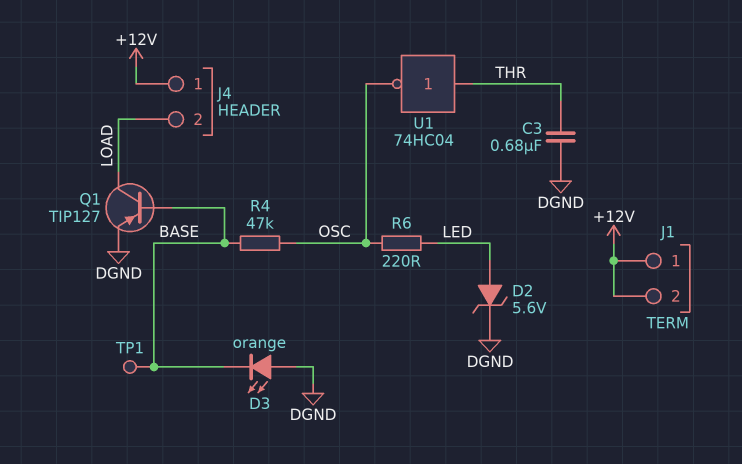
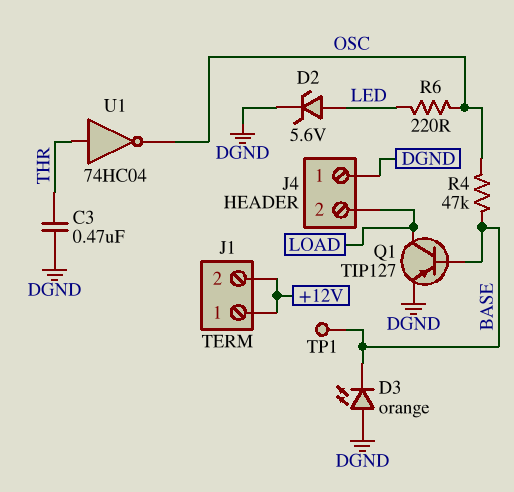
C3: 680nF (DGND, THR) -> 470nF (DGND, THR)
J4 pin 1: +12V -> DGND

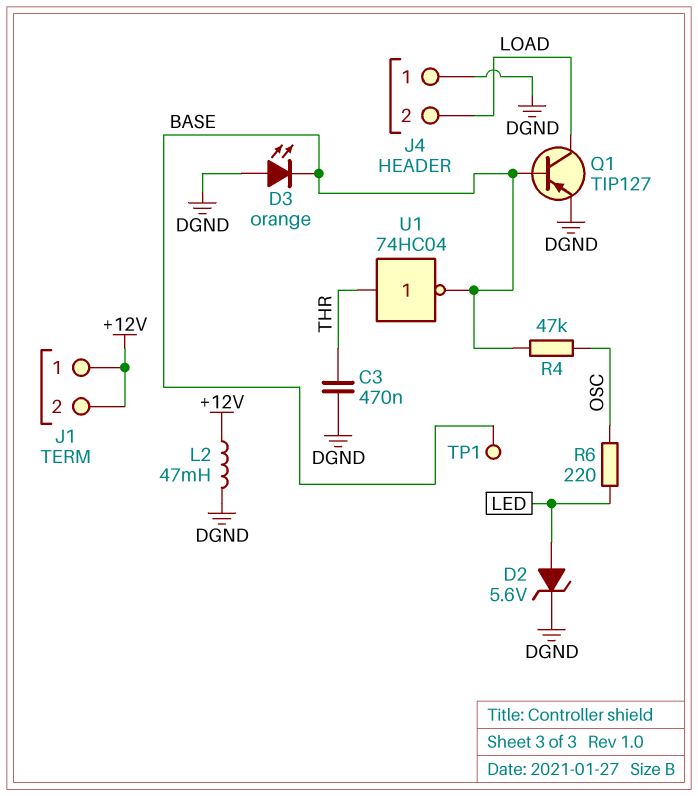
L2: none -> 47mH (+12V, DGND)
U1: NOT 74HC04 (in THR, out OSC) -> NOT 74HC04 (in THR, out BASE)

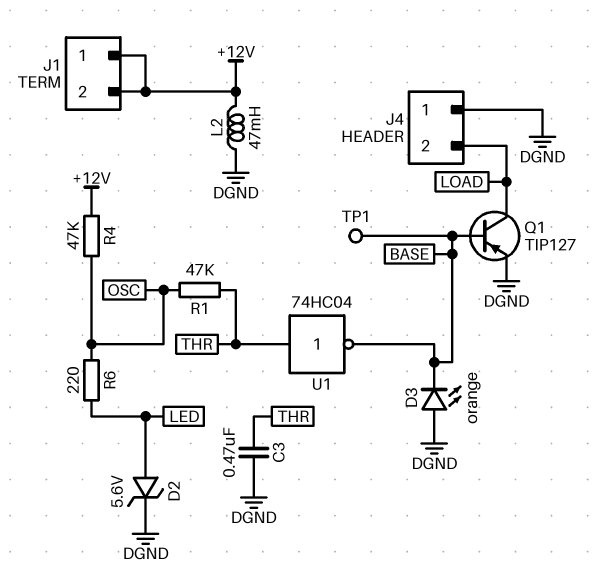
R1: none -> 47k (OSC, THR)
R4: 47k (BASE, OSC) -> 47k (+12V, OSC)

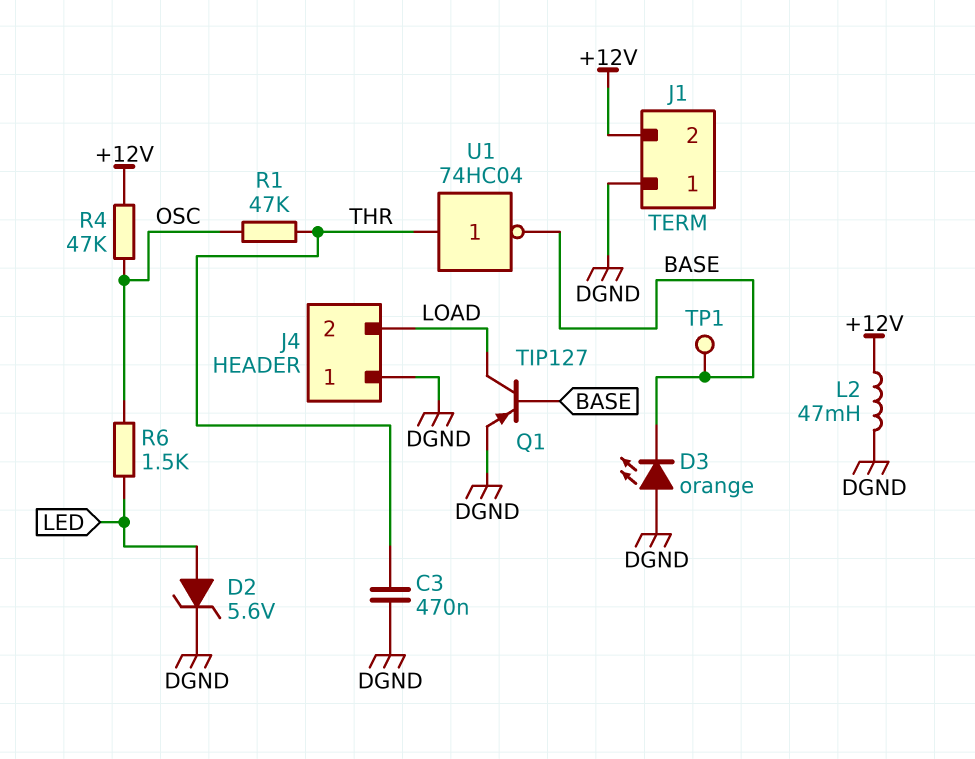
J1 pin 1: +12V -> DGND
R6: 220 (LED, OSC) -> 1.5k (LED, OSC)

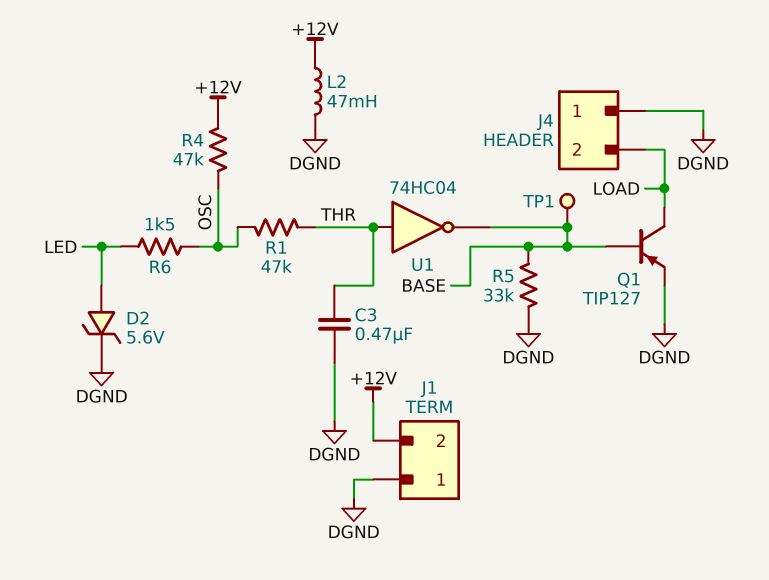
D3: LED orange (A DGND, K BASE) -> none
R5: none -> 33k (BASE, DGND)

